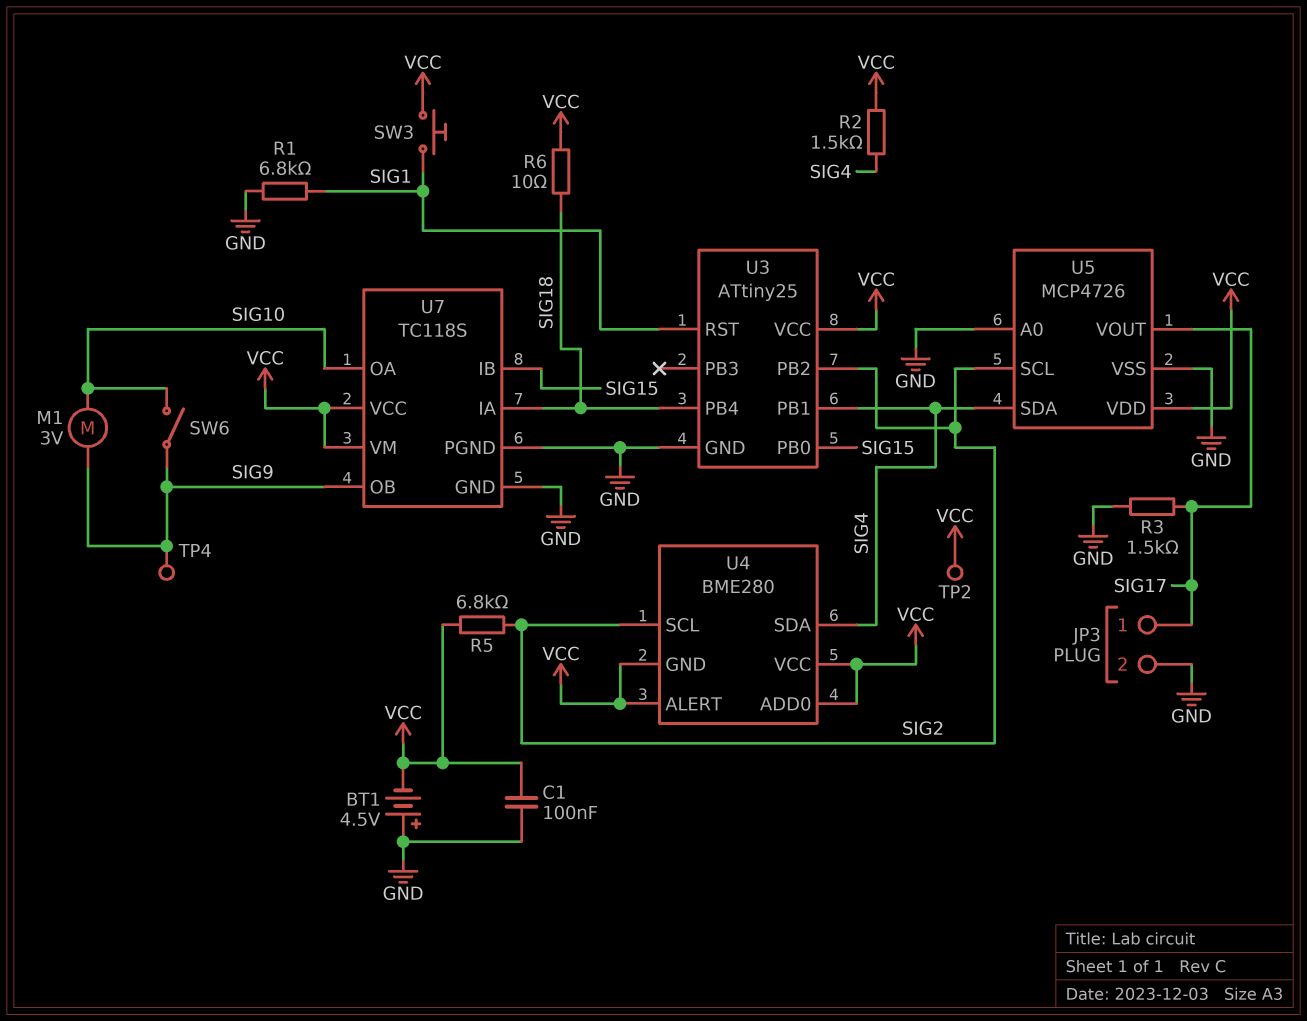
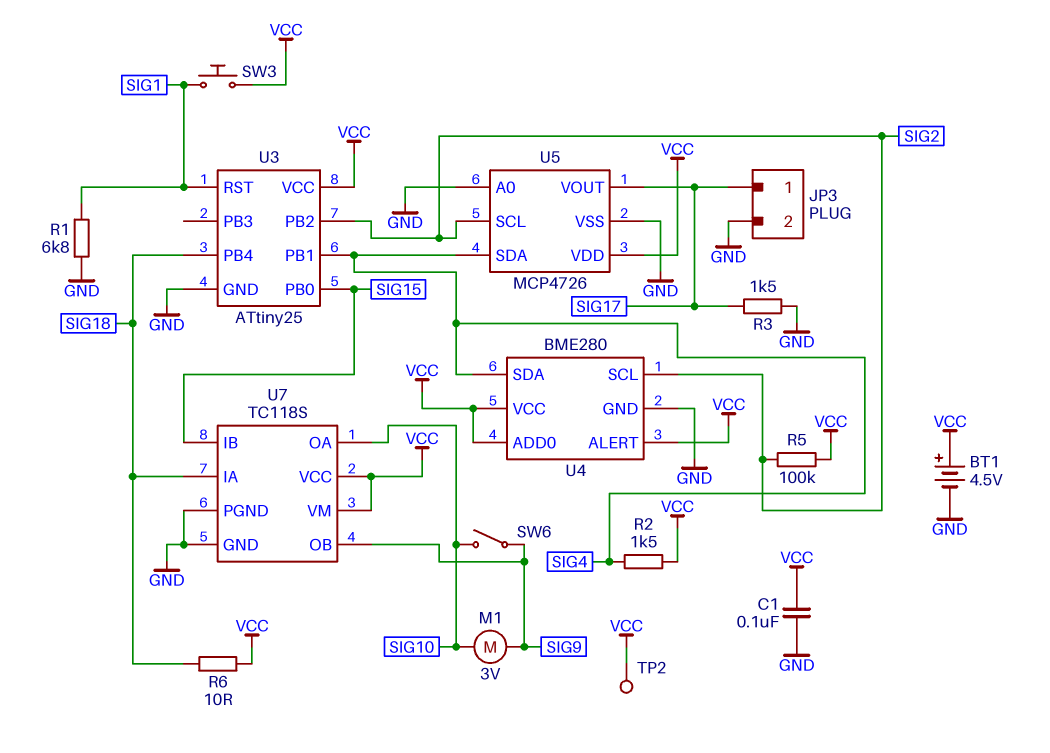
BT1: 4.5V (plus GND, minus VCC) -> 4.5V (plus VCC, minus GND)
R5: 6.8k (SIG2, VCC) -> 100k (SIG2, VCC)
TP4: test point (SIG9) -> none
U4 pin GND: VCC -> GND

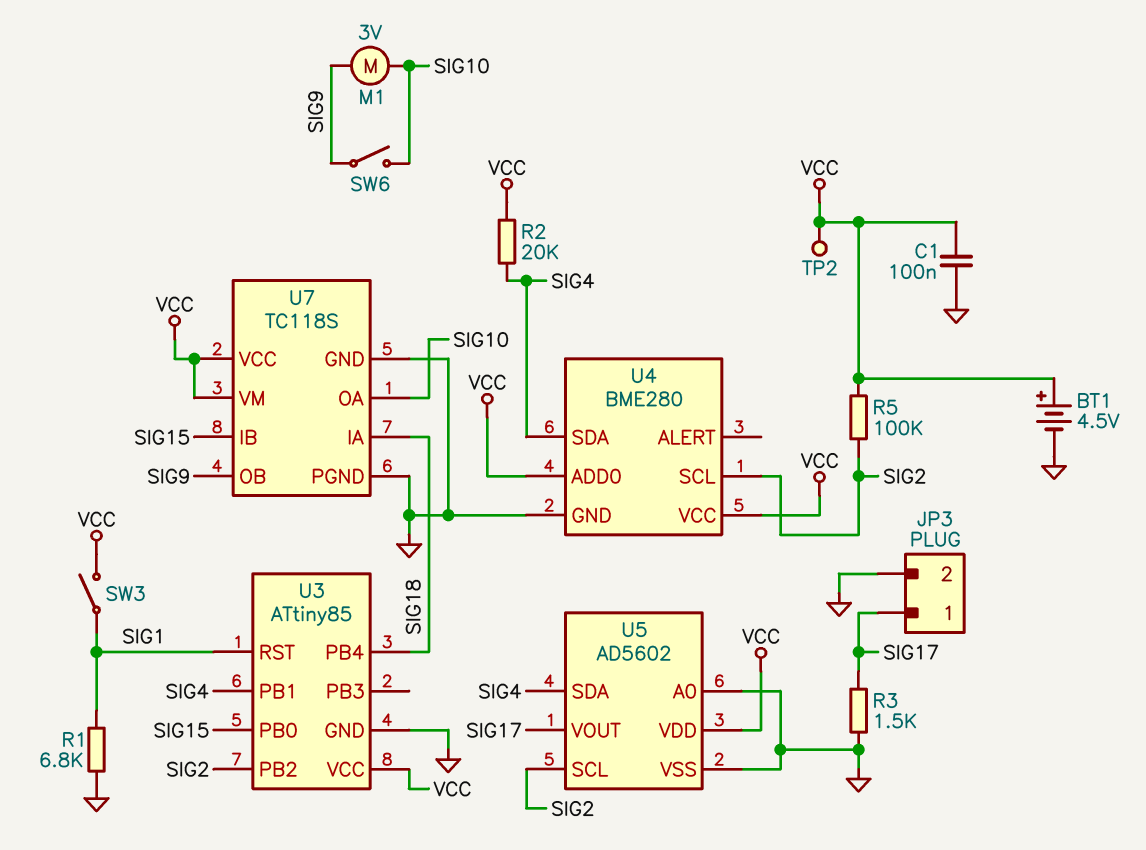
R2: 1.5k (SIG4, VCC) -> 20k (SIG4, VCC)
R6: 10 (SIG18, VCC) -> none
SW3: button (SIG1, VCC) -> switch (SIG1, VCC)
U3: ATtiny25 -> ATtiny85
U4 pin ALERT: VCC -> none
U5: MCP4726 -> AD5602

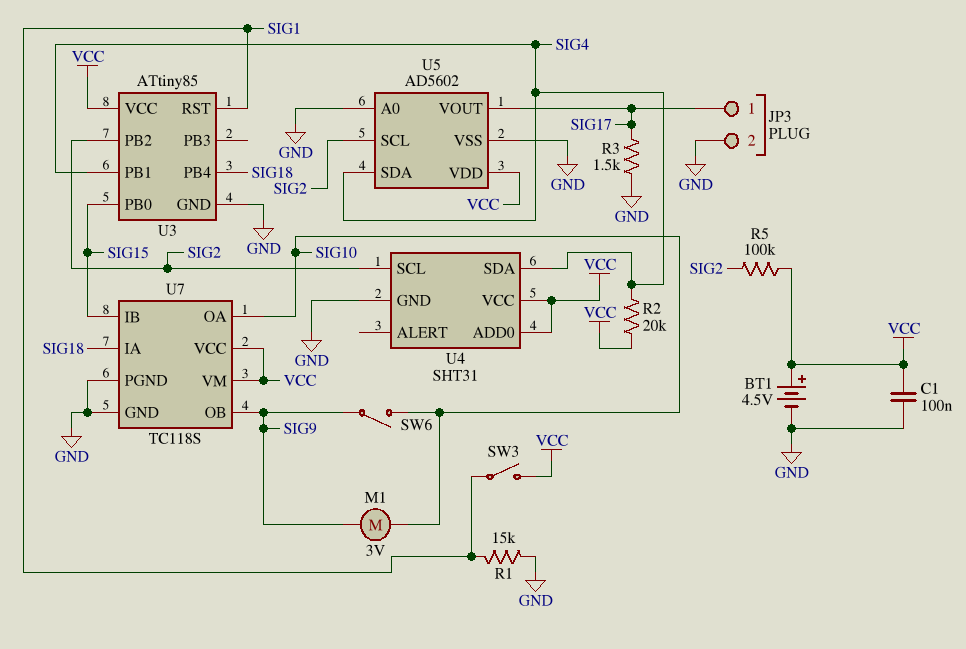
R1: 6.8k (GND, SIG1) -> 15k (GND, SIG1)
TP2: test point (VCC) -> none
U4: BME280 -> SHT31

